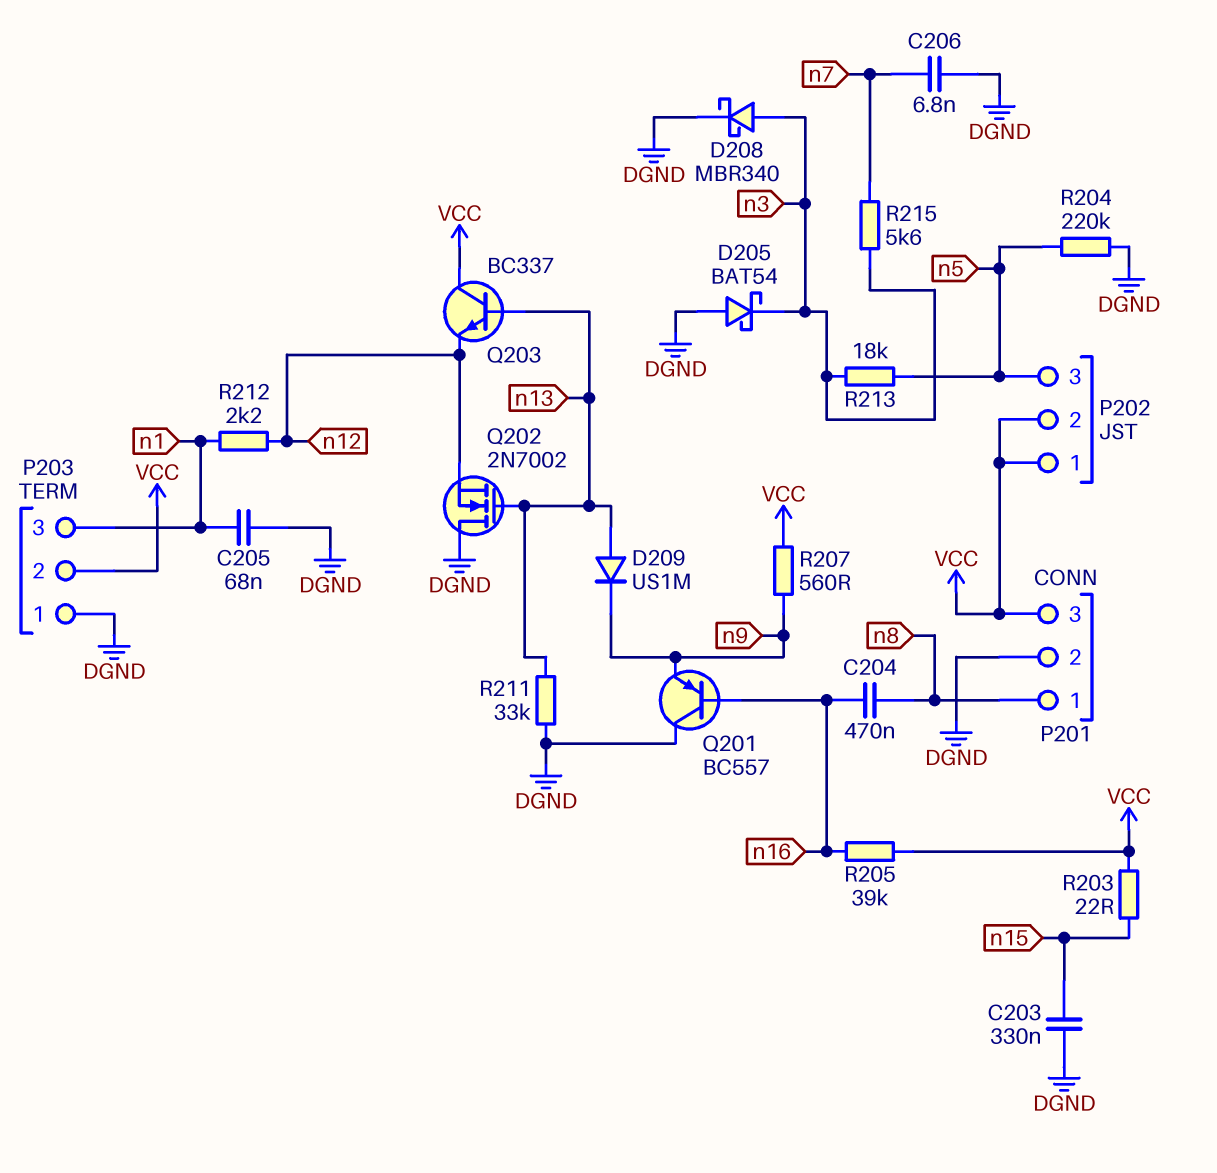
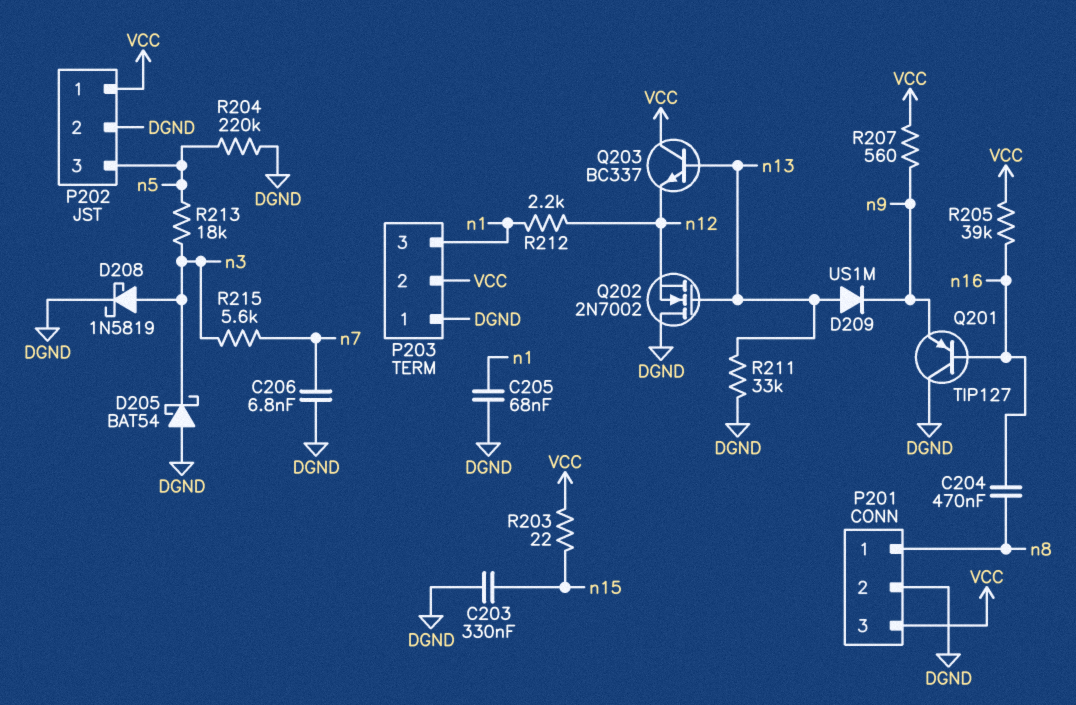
D208: schottky MBR340 (A n3, K DGND) -> schottky 1N5819 (A n3, K DGND)
P202 pin 2: VCC -> DGND
Q201: PNP BC557 (B n16, C DGND, E n9) -> PNP TIP127 (B n16, C DGND, E n9)

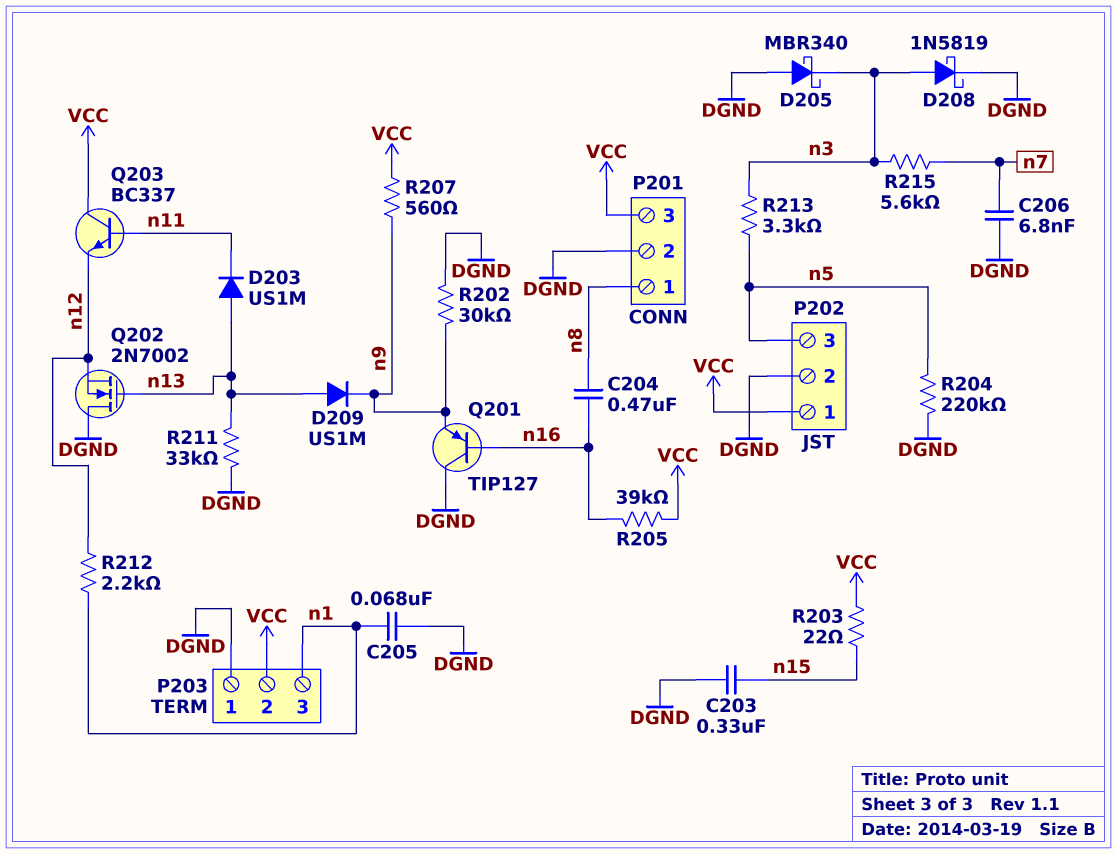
D203: none -> diode US1M (A n13, K n11)
D205: schottky BAT54 (A DGND, K n3) -> schottky MBR340 (A DGND, K n3)
Q203: NPN BC337 (B n13, C VCC, E n12) -> NPN BC337 (B n11, C VCC, E n12)
R202: none -> 30k (DGND, n9)
R213: 18k (n3, n5) -> 3.3k (n3, n5)

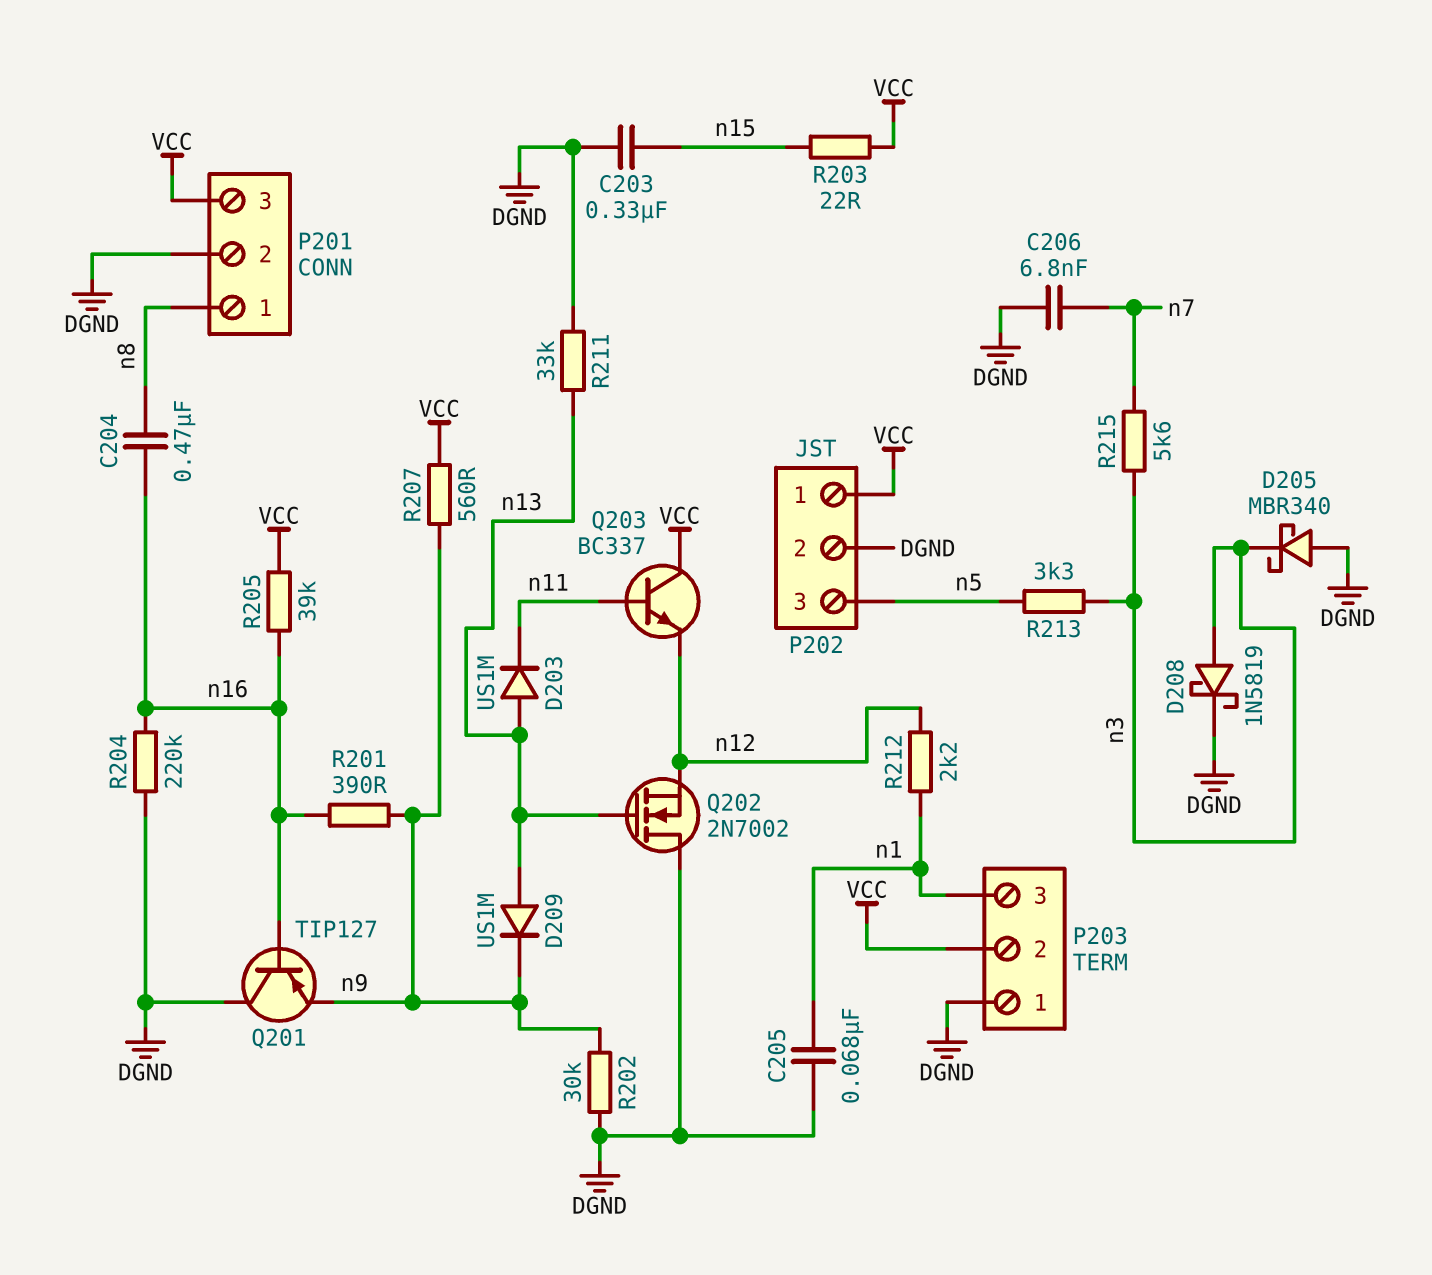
R201: none -> 390 (n9, n16)
R204: 220k (DGND, n5) -> 220k (DGND, n16)

